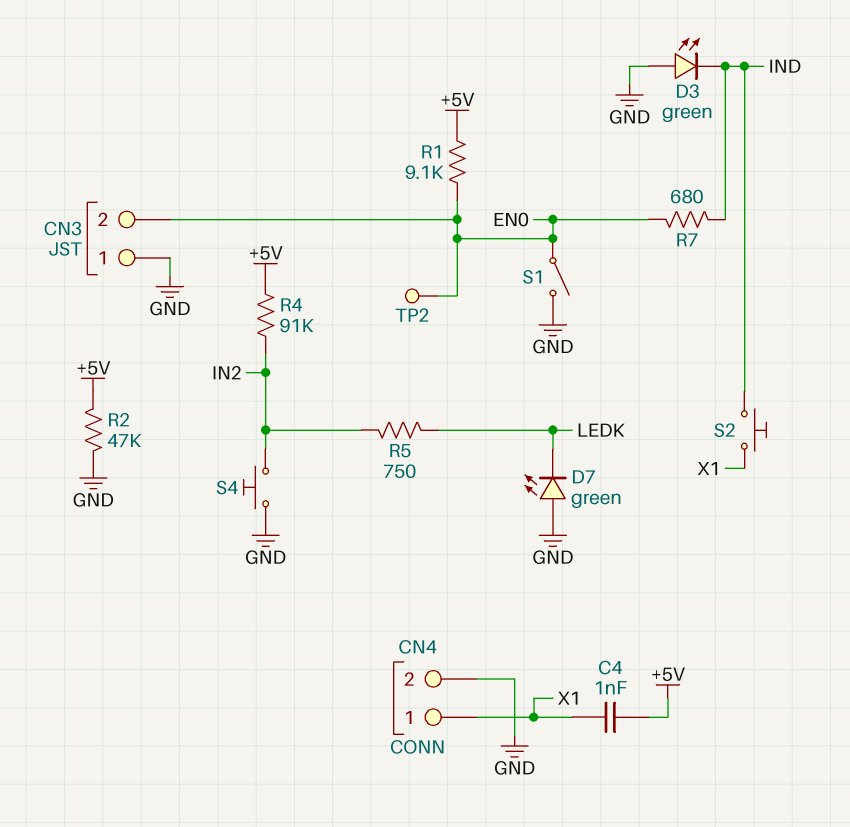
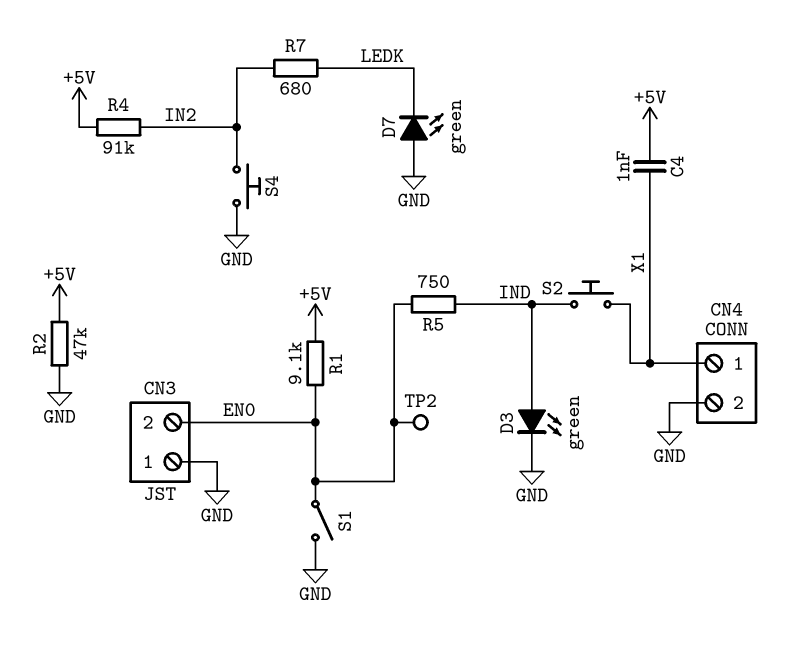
D3: LED green (A GND, K IND) -> LED green (A IND, K GND)
R5: 750 (IN2, LEDK) -> 750 (EN0, IND)
R7: 680 (EN0, IND) -> 680 (IN2, LEDK)

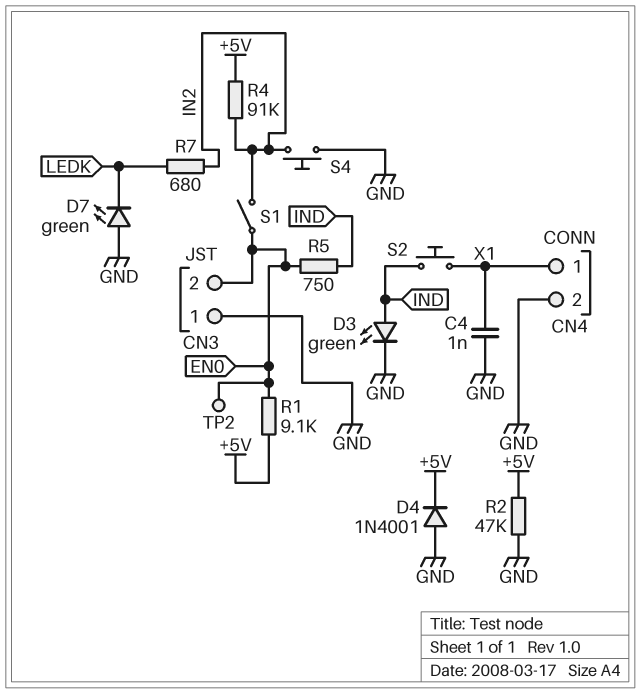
C4: 1nF (+5V, X1) -> 1nF (GND, X1)
D4: none -> diode 1N4001 (A GND, K +5V)
S1: switch (EN0, GND) -> switch (EN0, IN2)

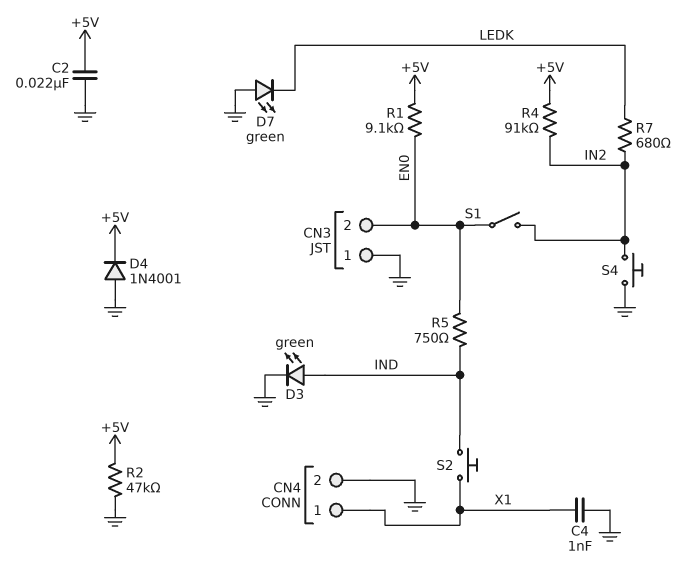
C2: none -> 22nF (+5V, GND)
TP2: test point (EN0) -> none

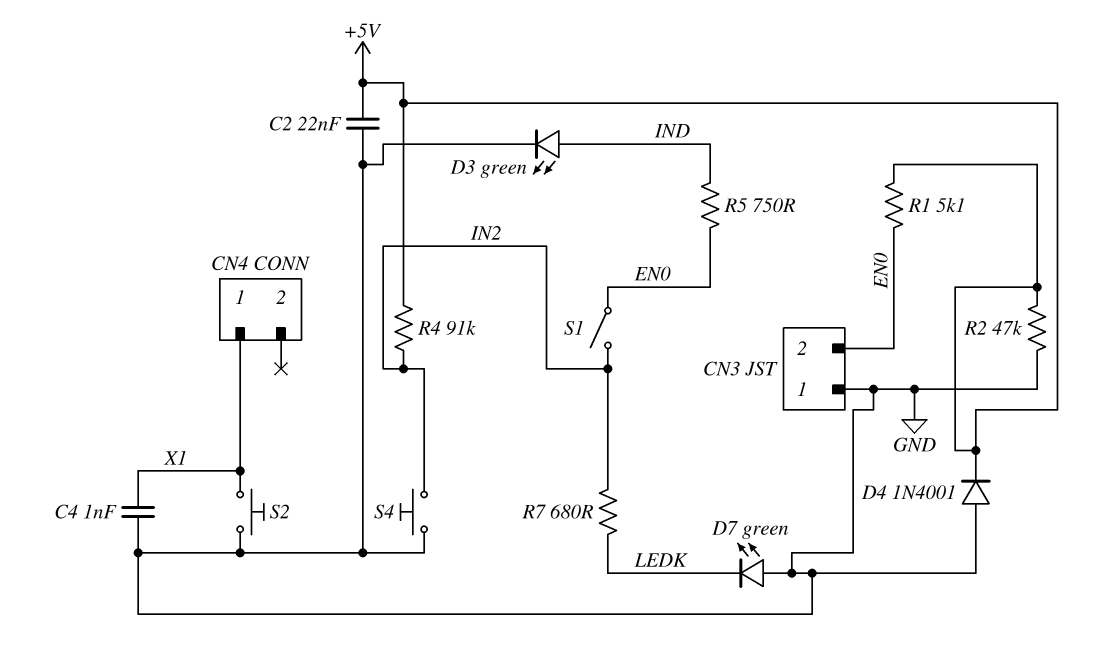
CN4 pin 2: GND -> none
R1: 9.1k (+5V, EN0) -> 5.1k (+5V, EN0)
S2: button (IND, X1) -> button (GND, X1)

